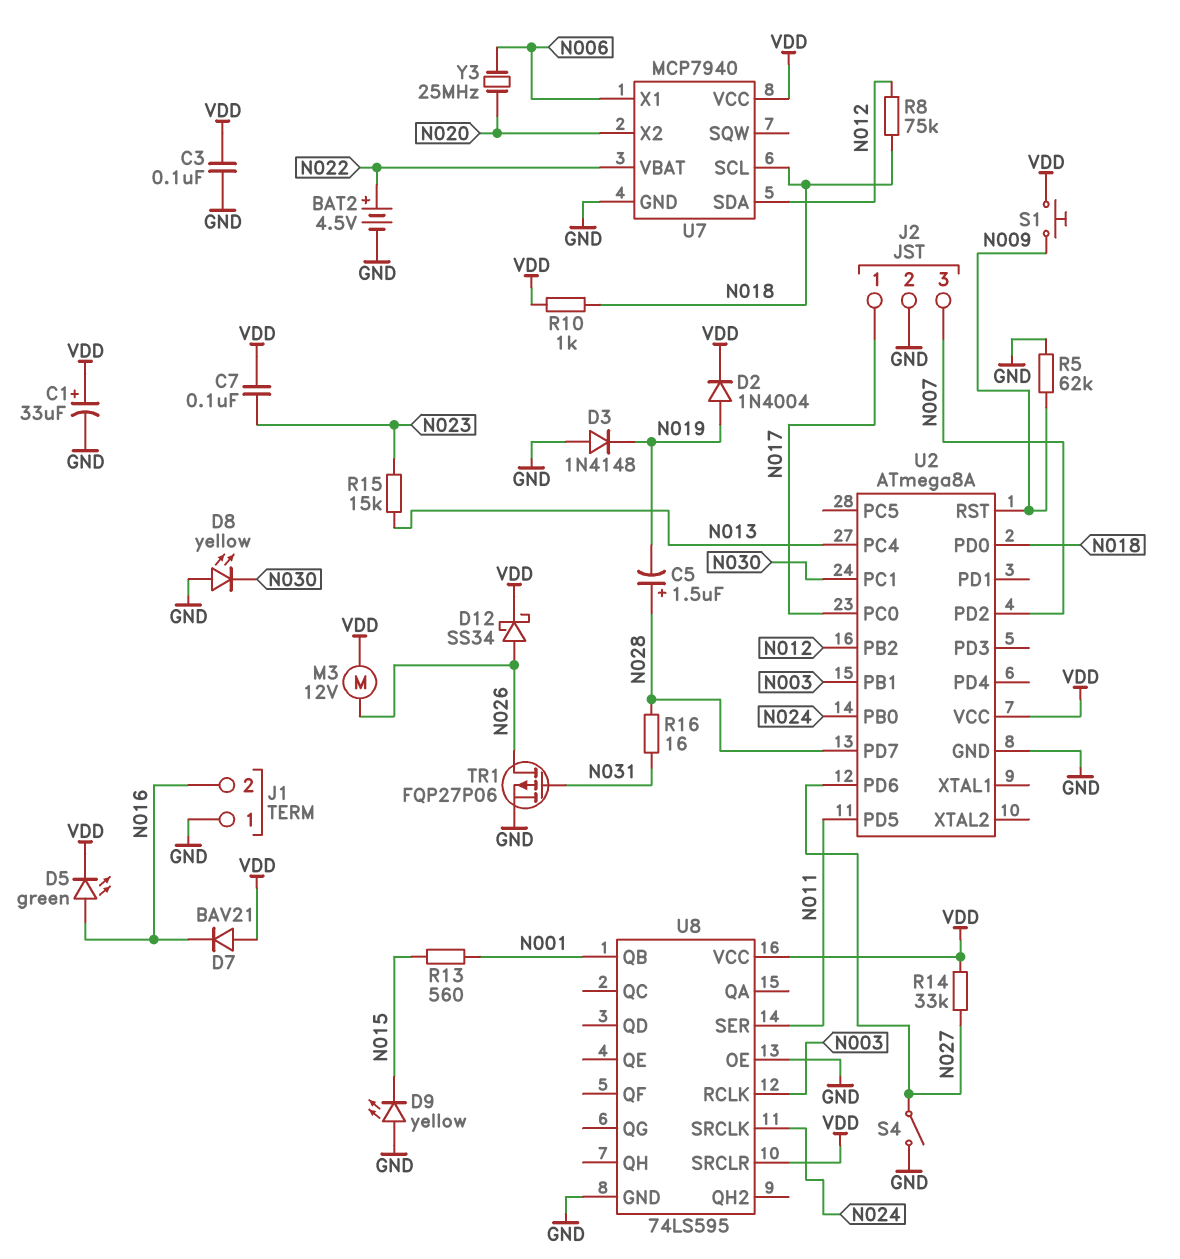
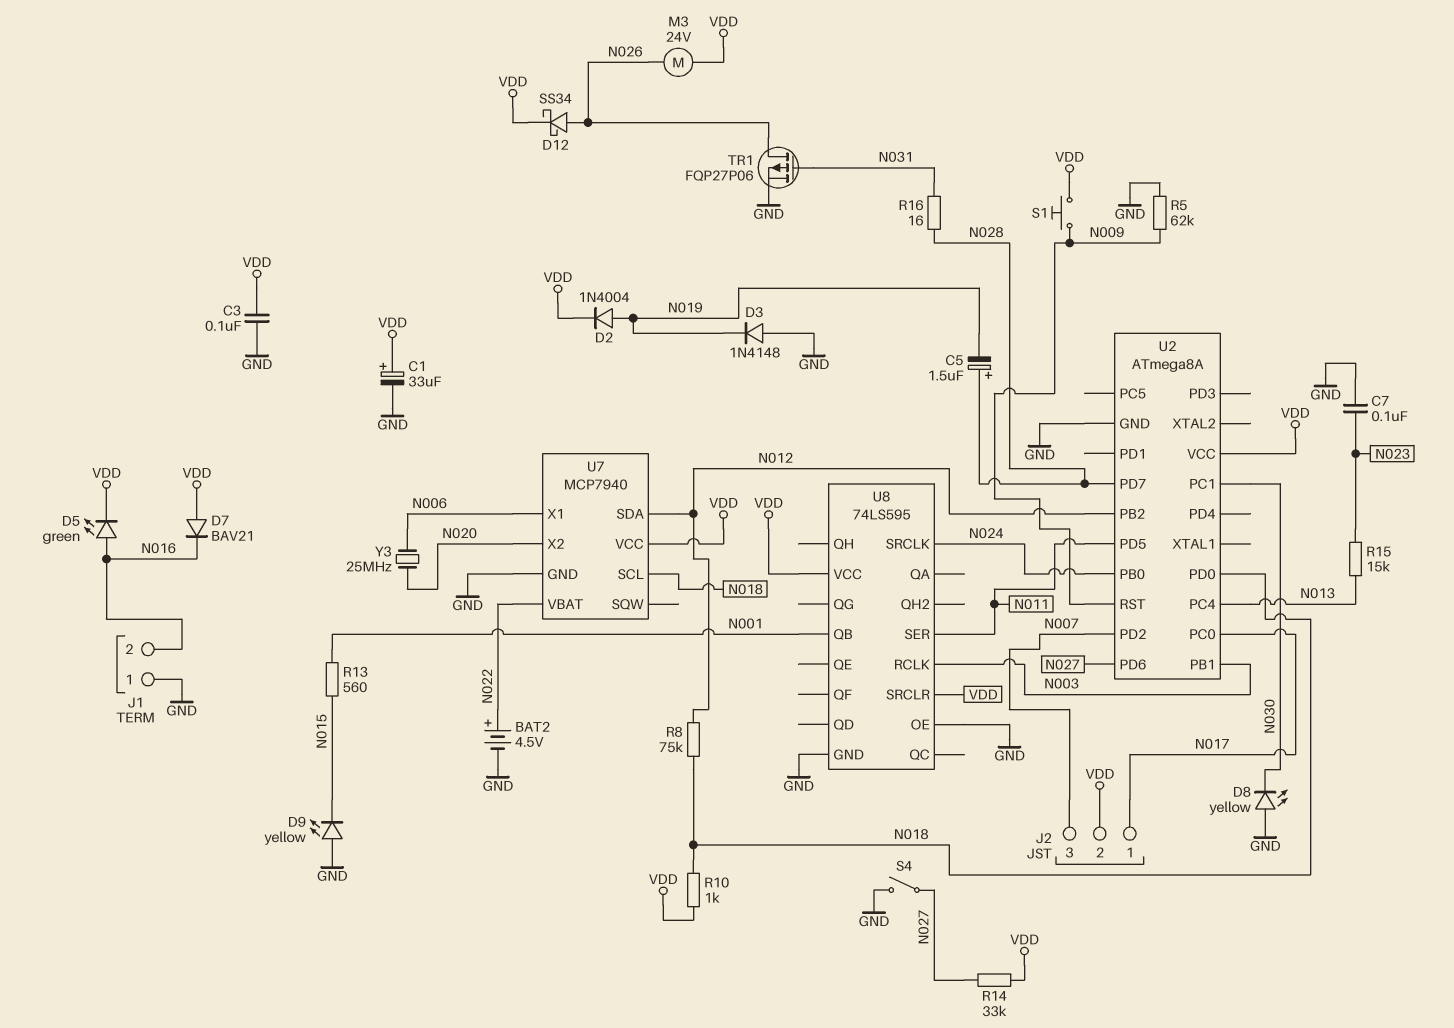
C7: 100nF (N023, VDD) -> 100nF (GND, N023)
J2 pin 2: GND -> VDD
M3: motor 12V (N026, VDD) -> motor 24V (N026, VDD)

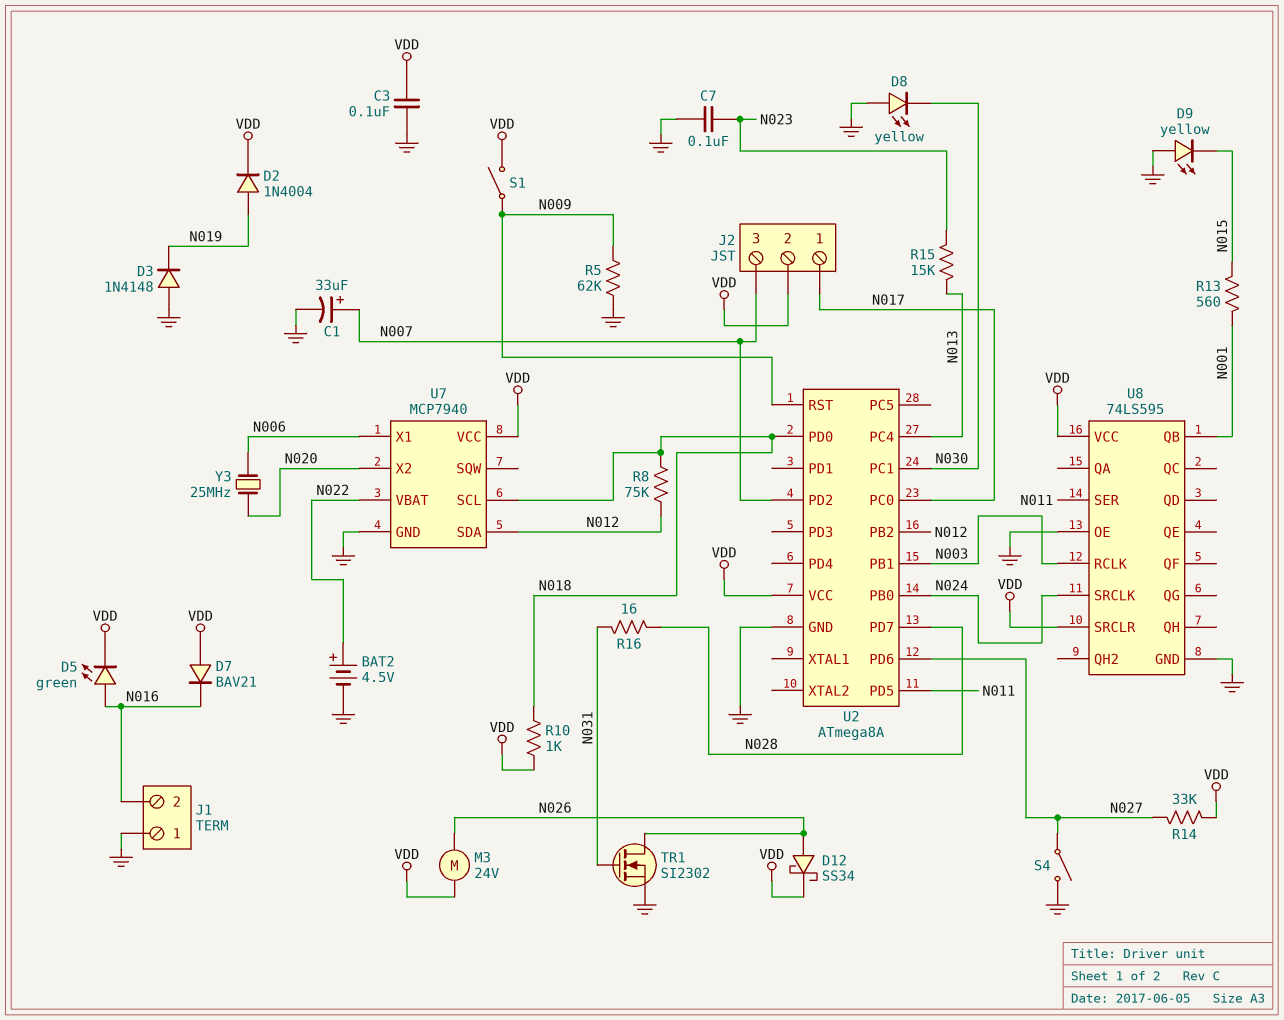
C1: 33uF (plus VDD, minus GND) -> 33uF (plus N007, minus GND)
C5: 1.5uF (plus N028, minus N019) -> none
S1: button (N009, VDD) -> switch (N009, VDD)
TR1: PMOS FQP27P06 (G N031, D N026, S GND) -> NMOS SI2302 (G N031, D N026, S GND)

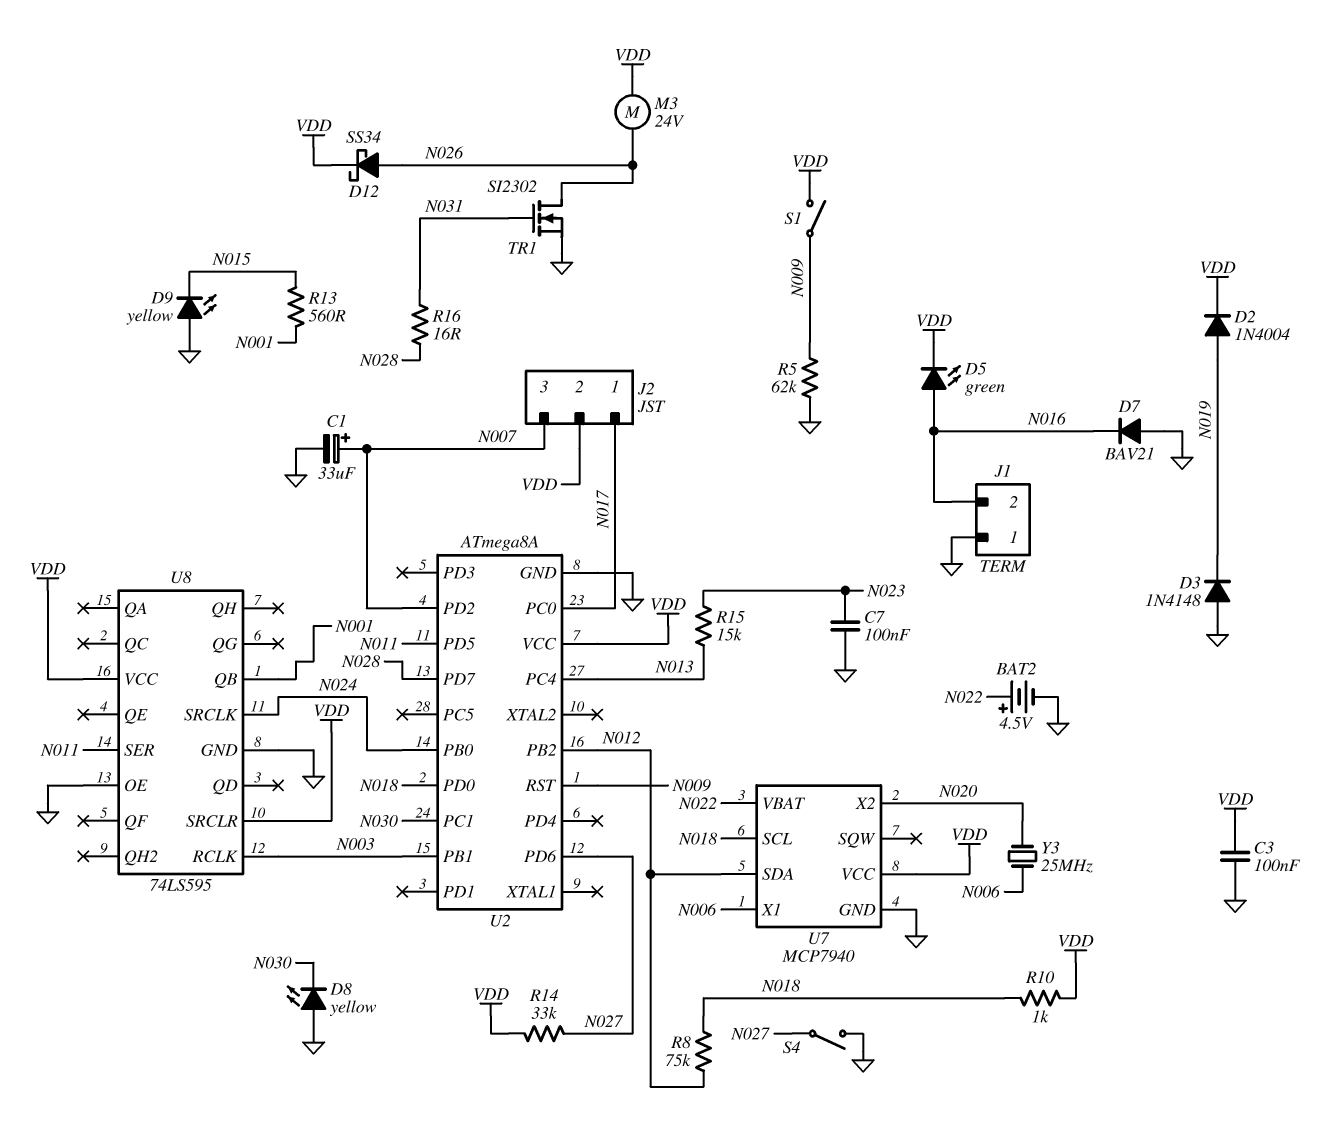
D7: diode BAV21 (A VDD, K N016) -> diode BAV21 (A GND, K N016)

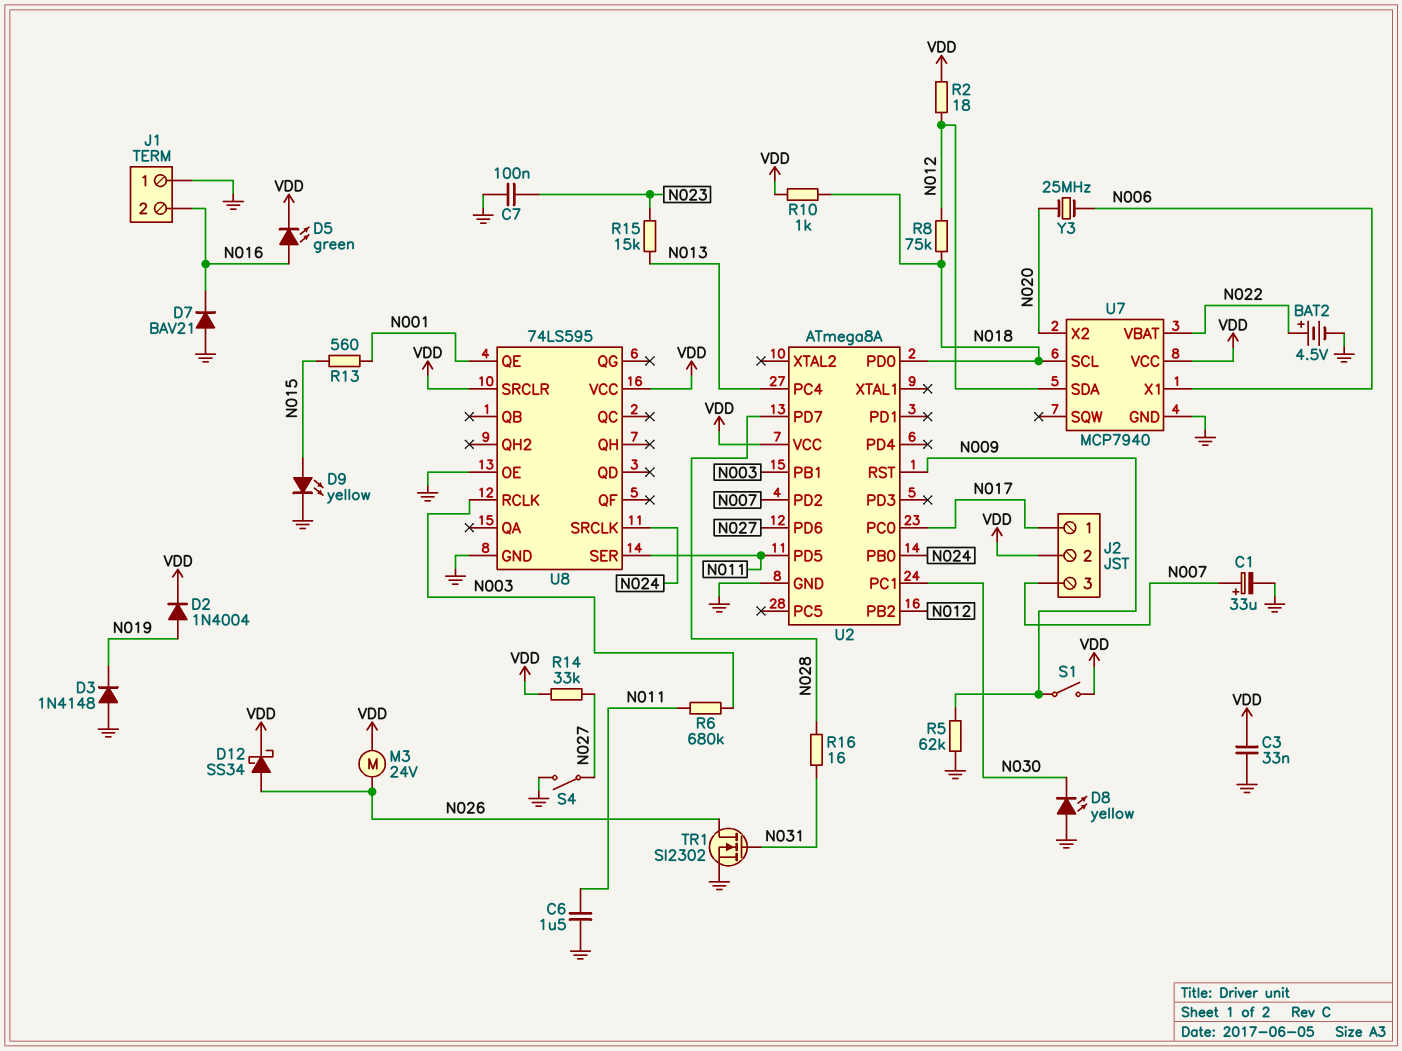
C3: 100nF (GND, VDD) -> 33nF (GND, VDD)
C6: none -> 1.5uF (GND, N011)
D9: LED yellow (A GND, K N015) -> LED yellow (A N015, K GND)
R2: none -> 18 (N012, VDD)
R6: none -> 680k (N003, N011)
U8 pin QB: N001 -> none
U8 pin QE: none -> N001

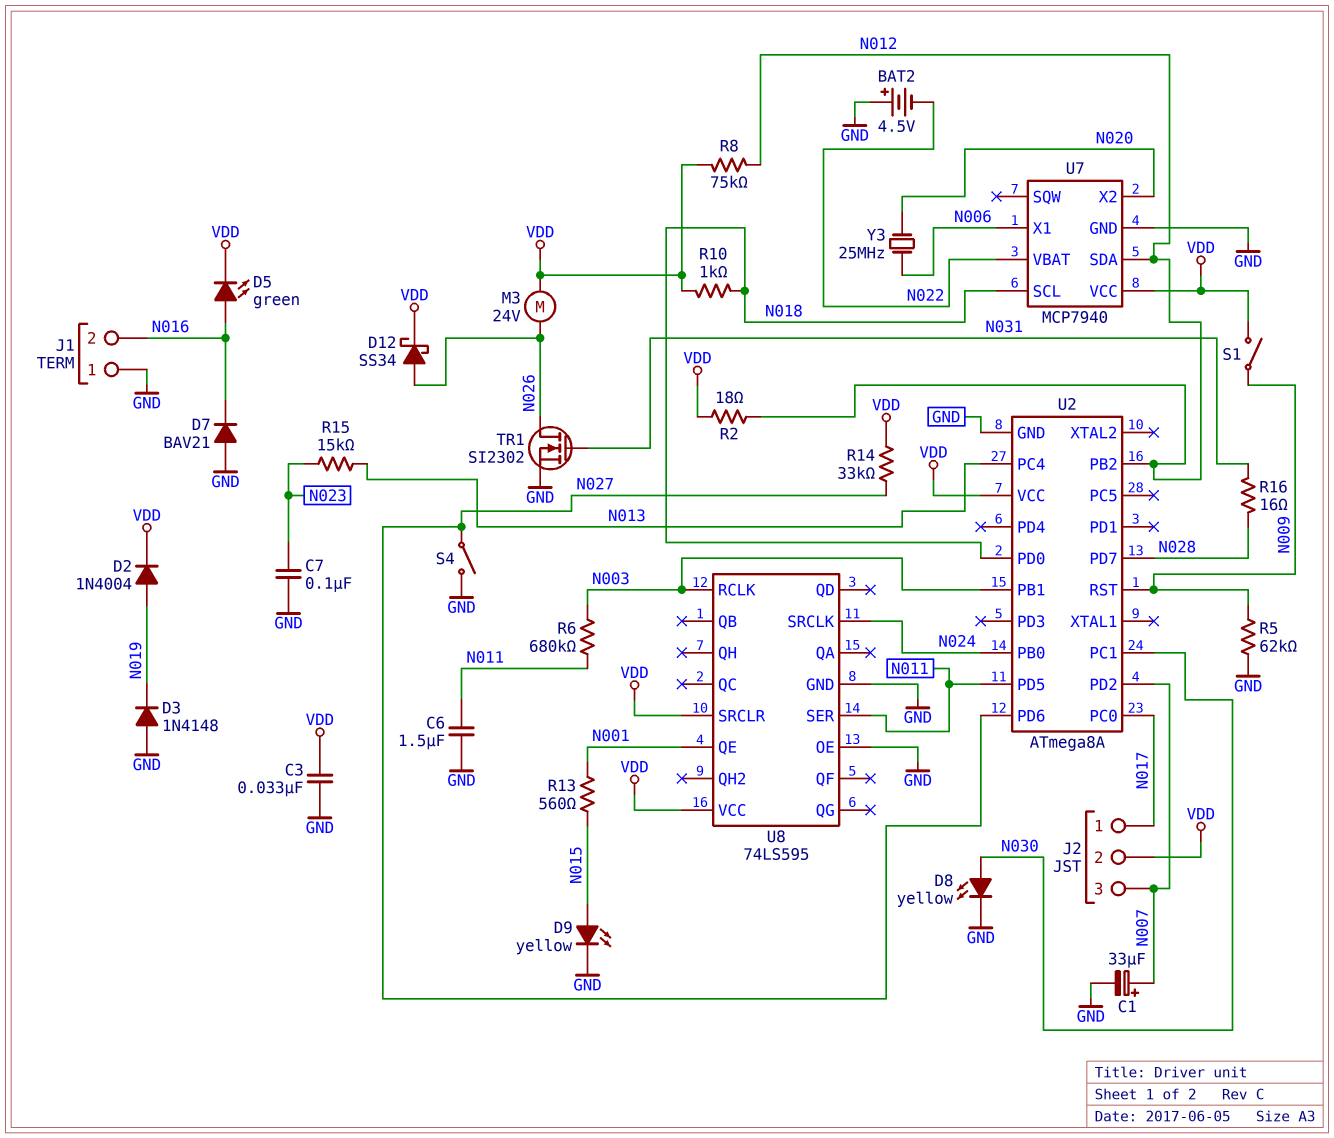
BAT2: 4.5V (plus N022, minus GND) -> 4.5V (plus GND, minus N022)
D8: LED yellow (A GND, K N030) -> LED yellow (A N030, K GND)
R8: 75k (N012, N018) -> 75k (N012, VDD)

